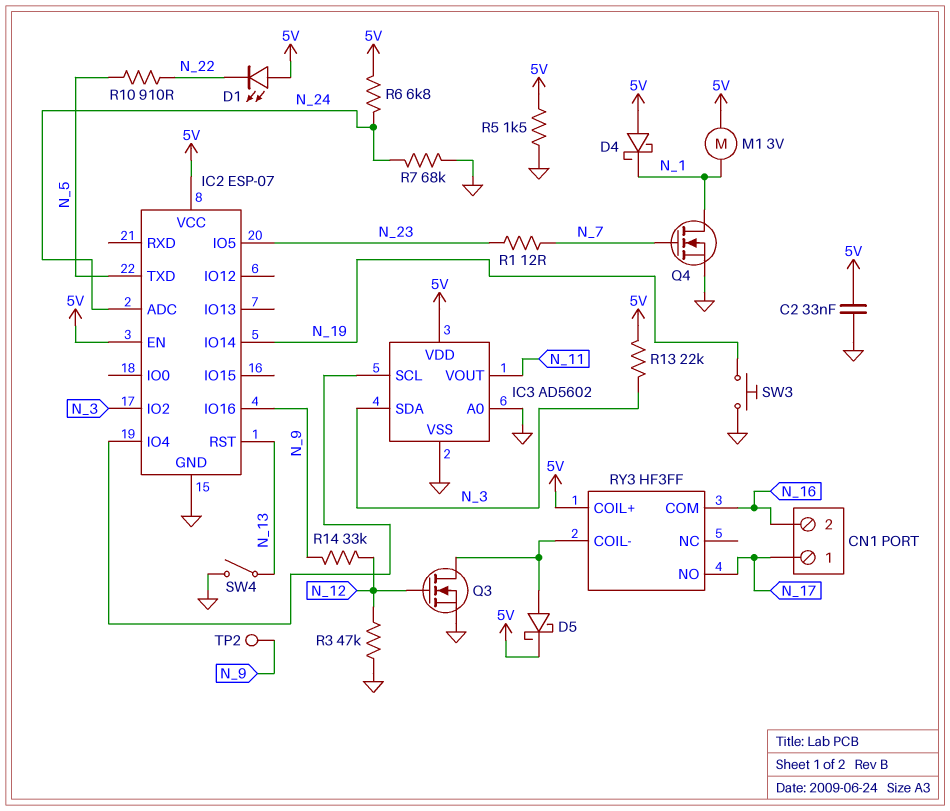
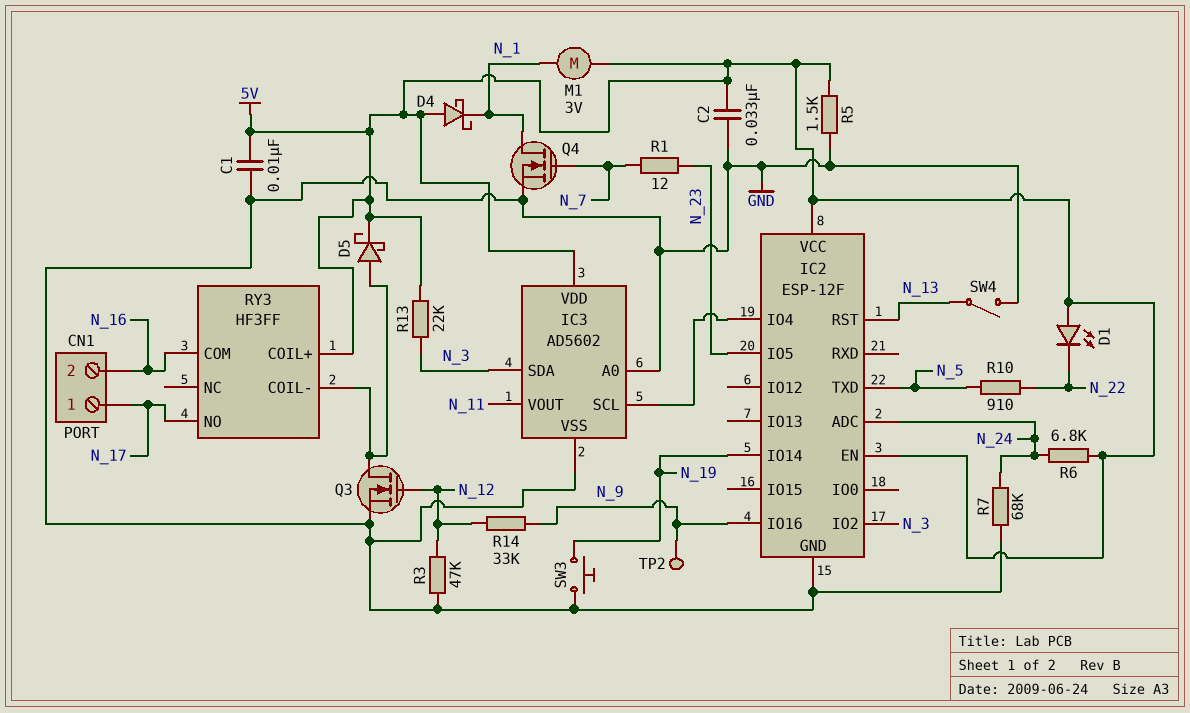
C1: none -> 10nF (5V, GND)
IC2: ESP-07 -> ESP-12F

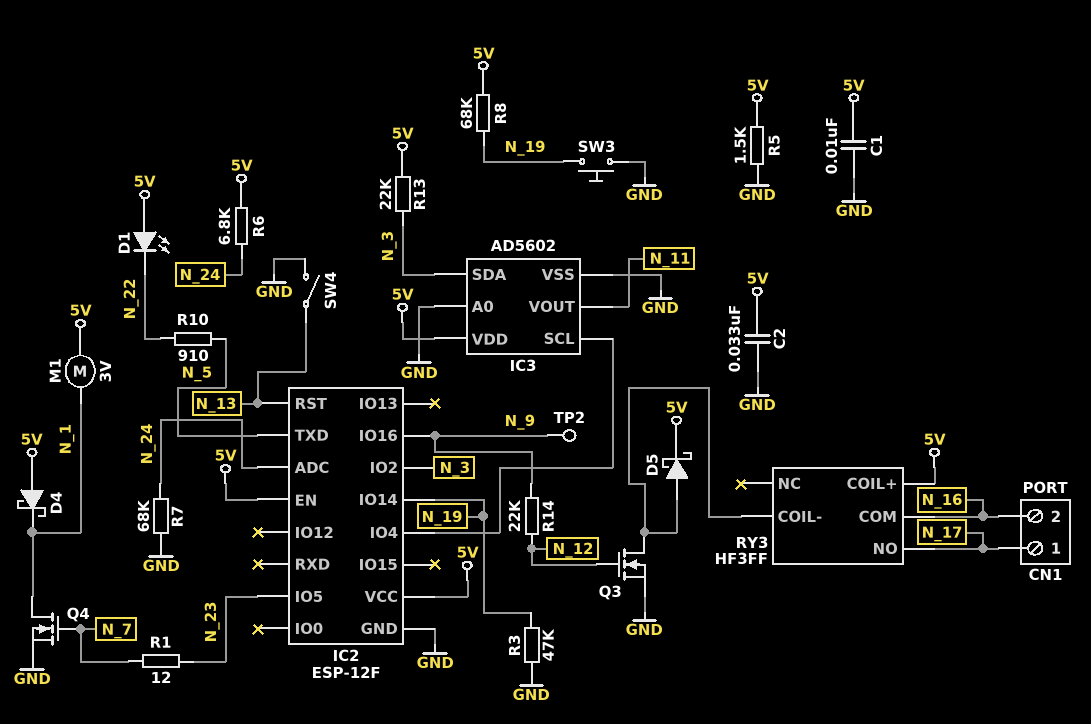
R3: 47k (GND, N_12) -> 47k (GND, N_19)
R8: none -> 68k (5V, N_19)
R14: 33k (N_9, N_12) -> 22k (N_9, N_12)

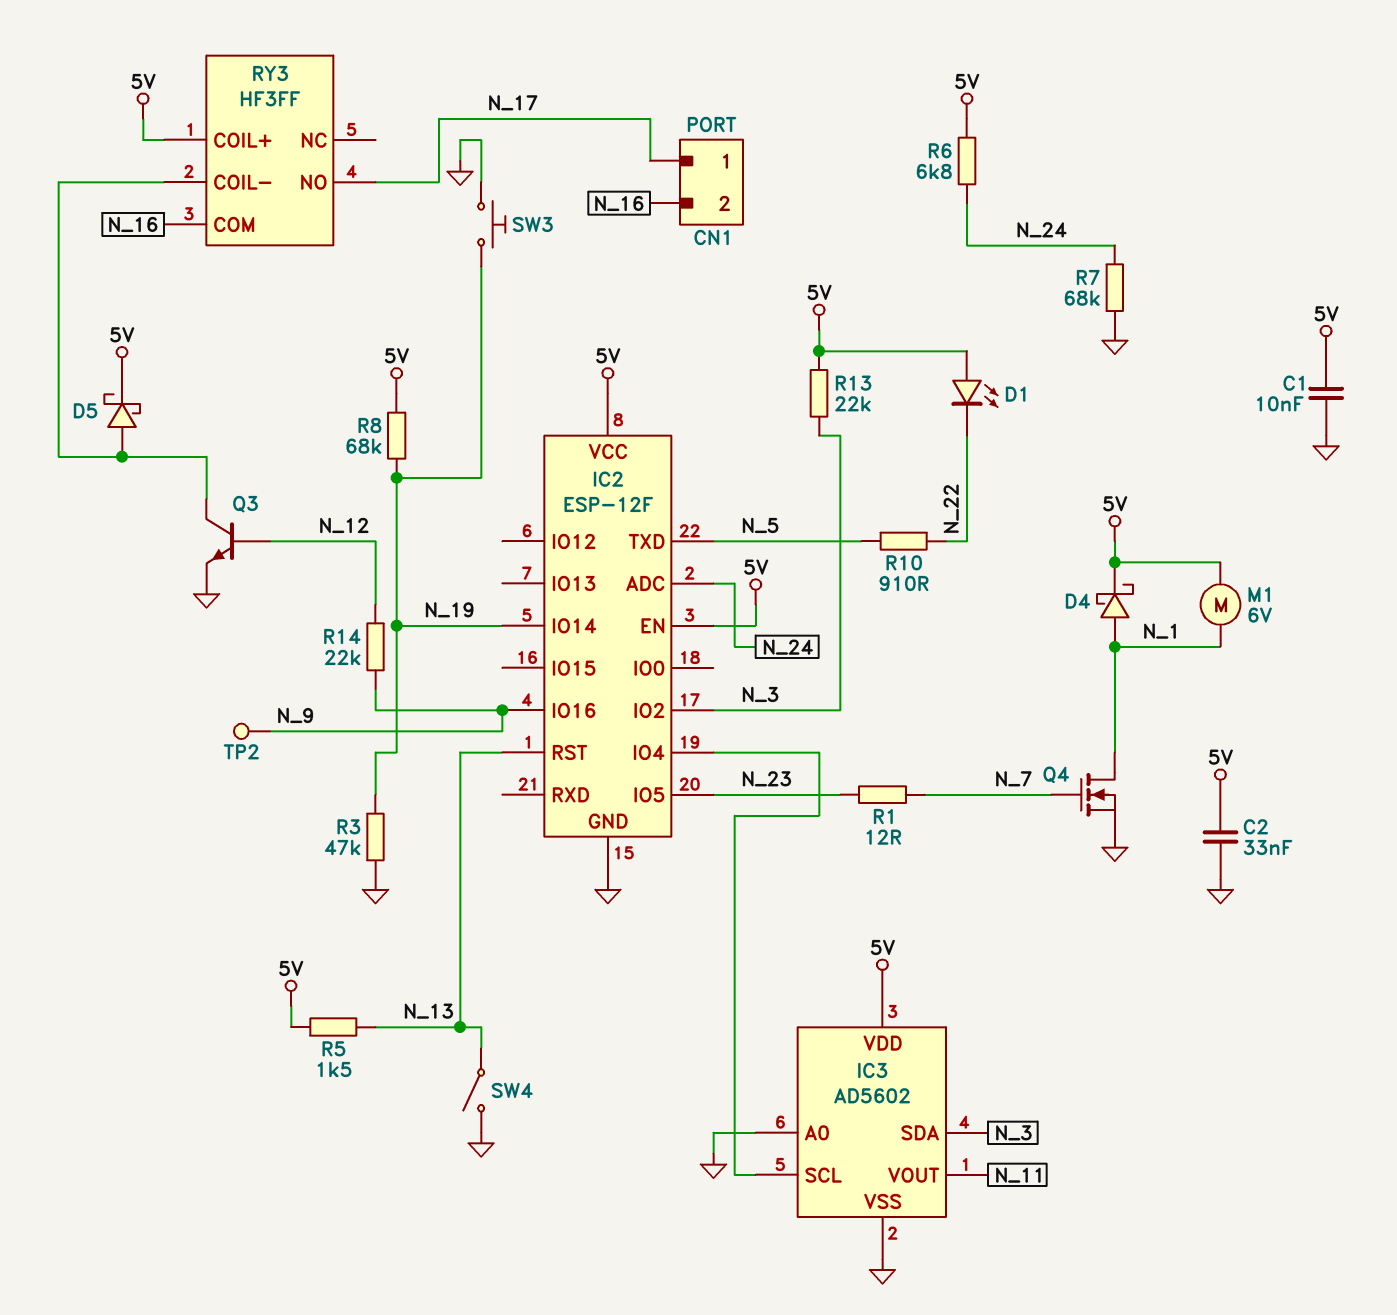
D4: schottky (A 5V, K N_1) -> schottky (A N_1, K 5V)
M1: motor 3V (5V, N_1) -> motor 6V (5V, N_1)
Q3: NMOS (G N_12, D RY3/COIL-, S GND) -> NPN (B N_12, C RY3/COIL-, E GND)
R5: 1.5k (5V, GND) -> 1.5k (5V, N_13)

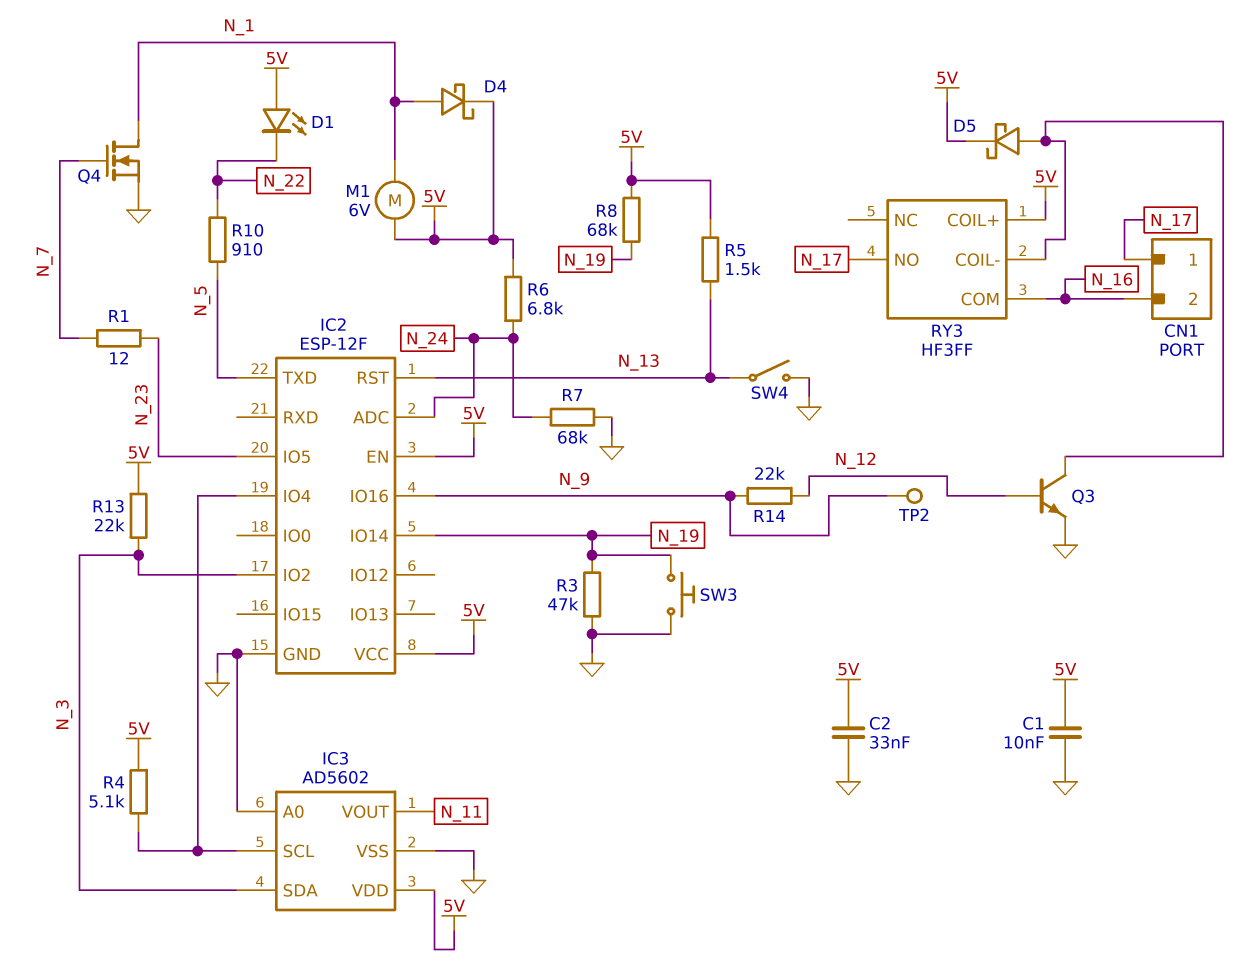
R4: none -> 5.1k (5V, IC2/IO4)

